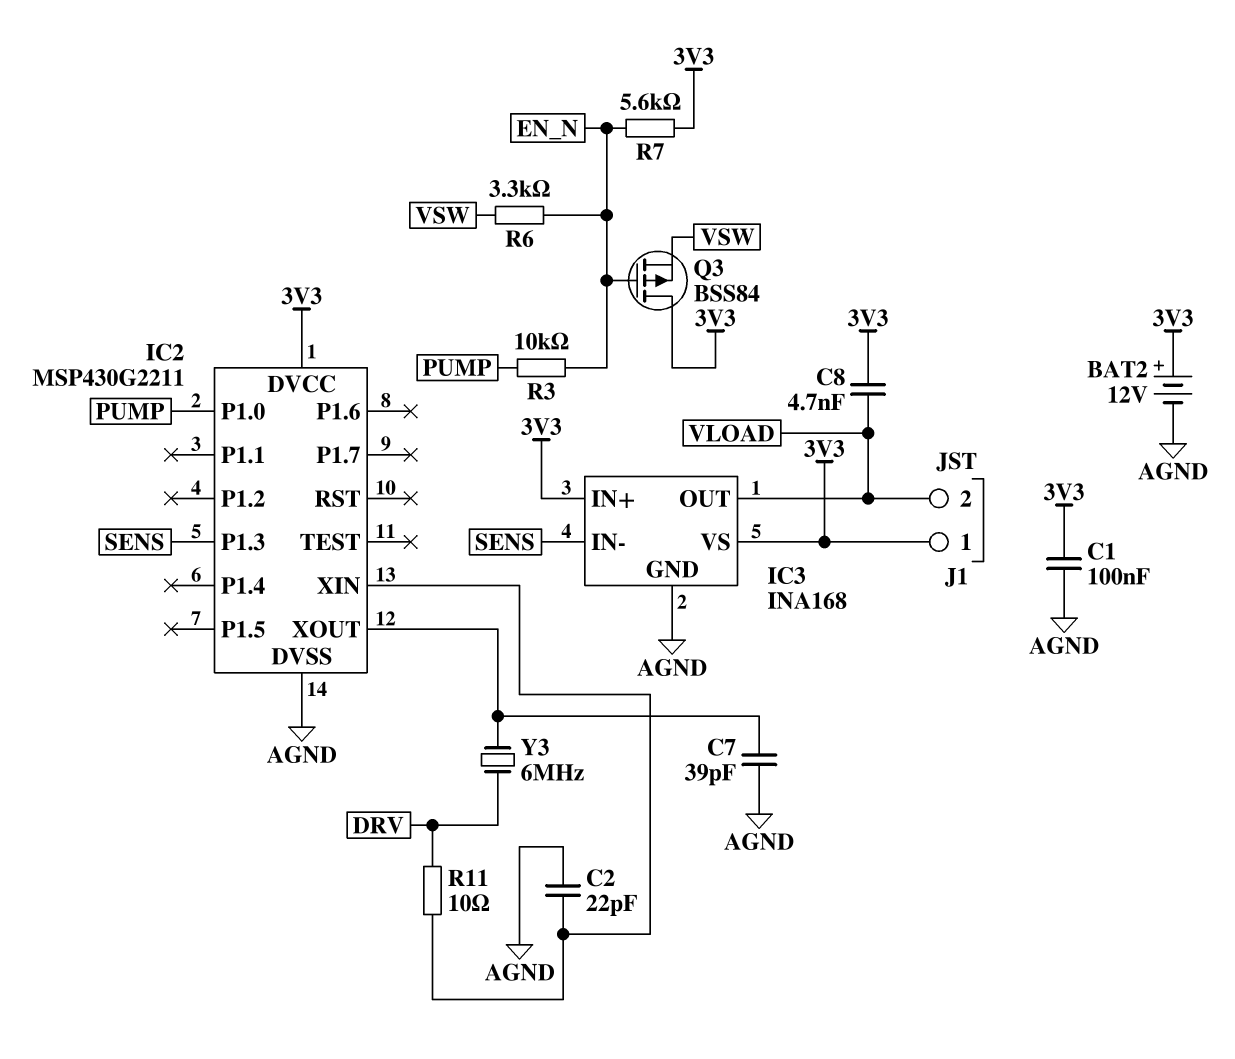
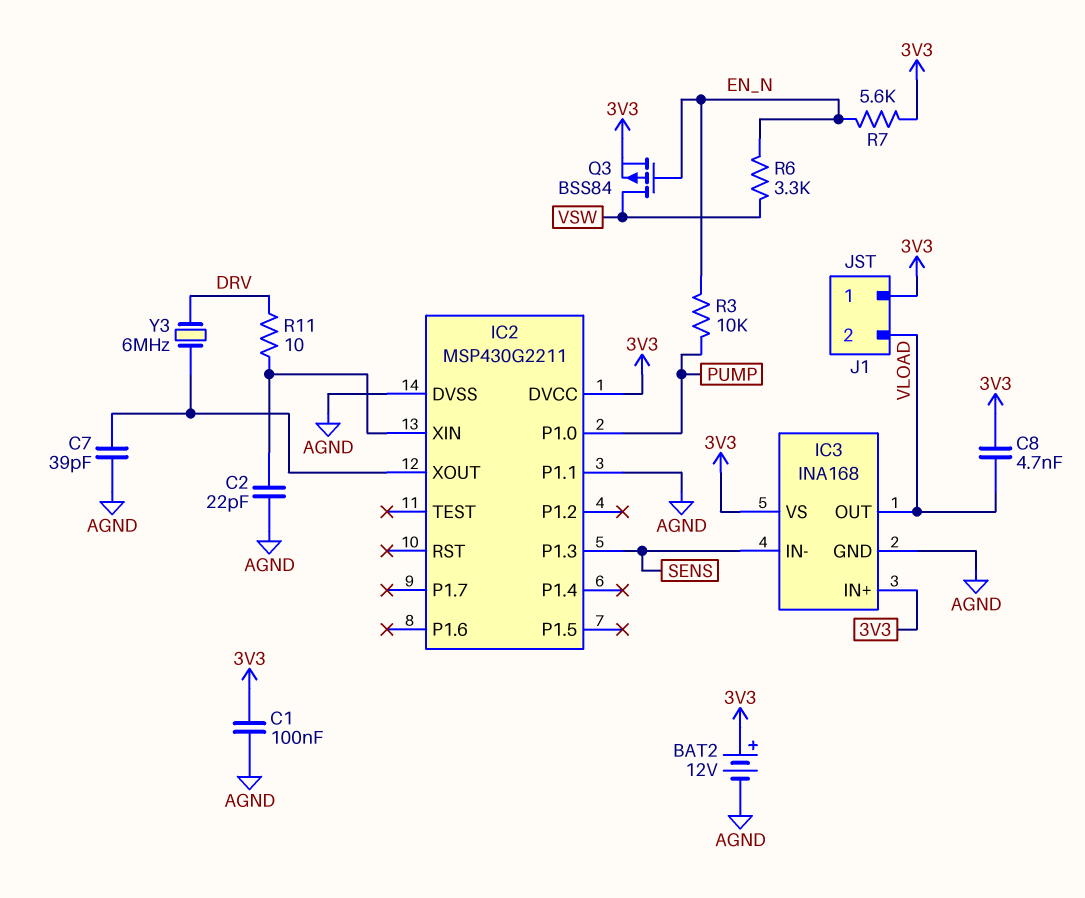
IC2 pin P1.1: none -> AGND
Q3: PMOS BSS84 (G EN_N, D 3V3, S VSW) -> PMOS BSS84 (G EN_N, D VSW, S 3V3)

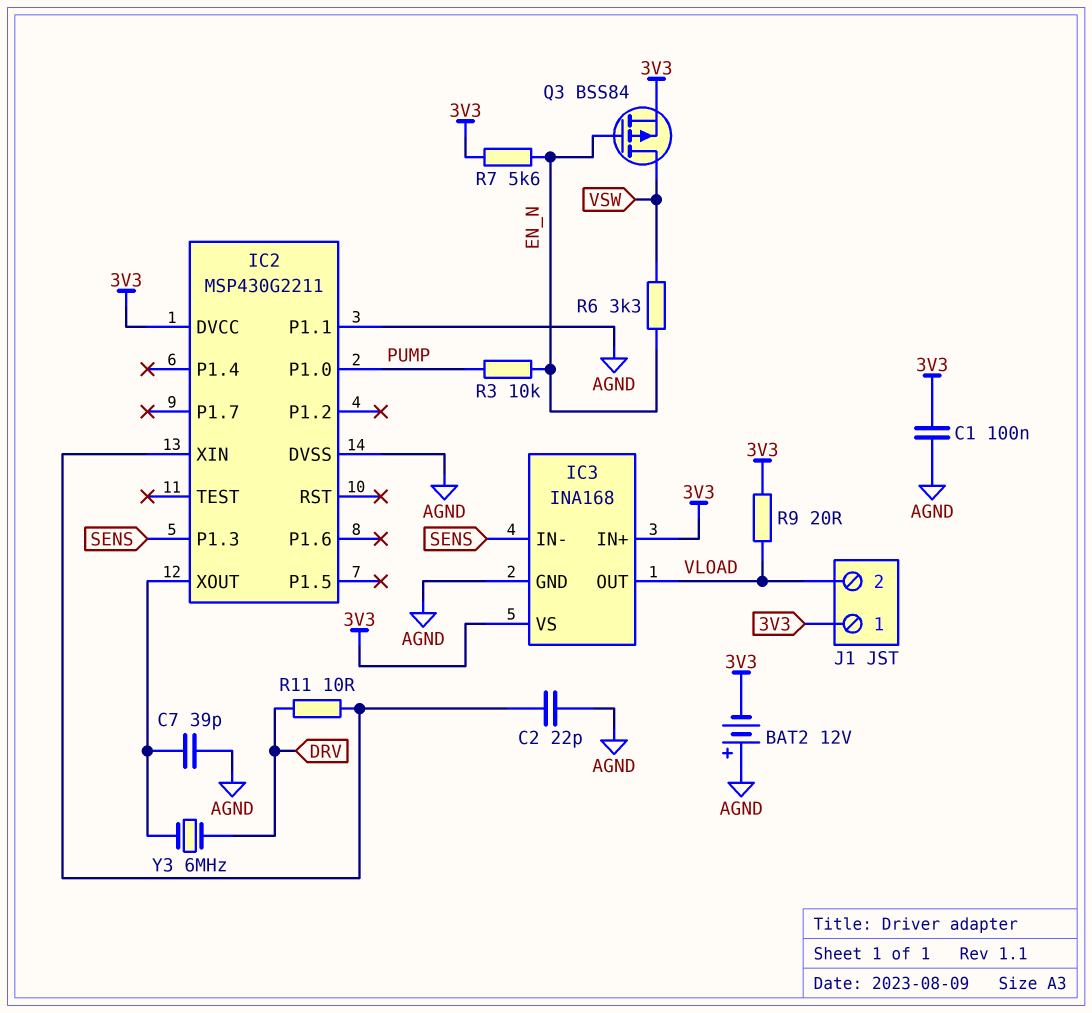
BAT2: 12V (plus 3V3, minus AGND) -> 12V (plus AGND, minus 3V3)
C8: 4.7nF (3V3, VLOAD) -> none
R9: none -> 20 (3V3, VLOAD)

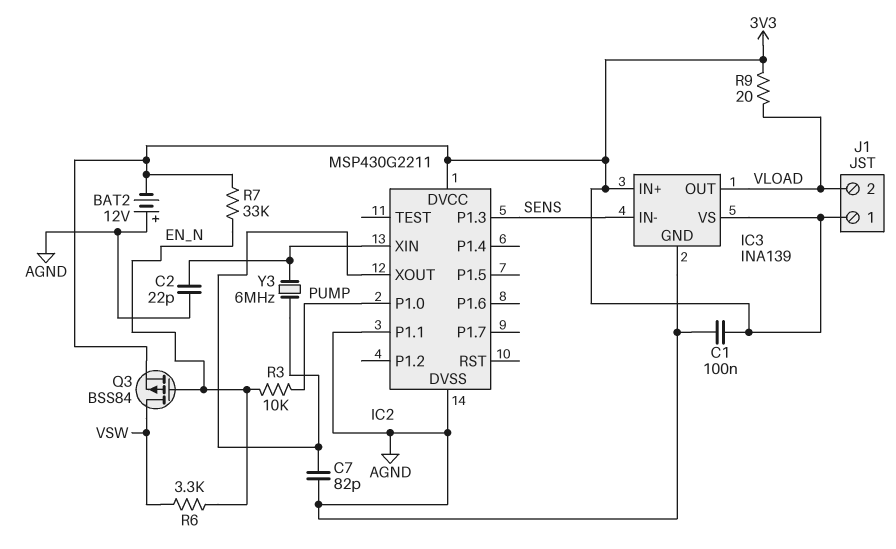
C7: 39pF (AGND, IC2/XOUT) -> 82pF (AGND, IC2/XOUT)
IC3: INA168 -> INA139
R7: 5.6k (3V3, EN_N) -> 33k (3V3, EN_N)
R11: 10 (DRV, IC2/XIN) -> none
Y3: 6MHz (DRV, IC2/XOUT) -> 6MHz (IC2/XIN, IC2/XOUT)

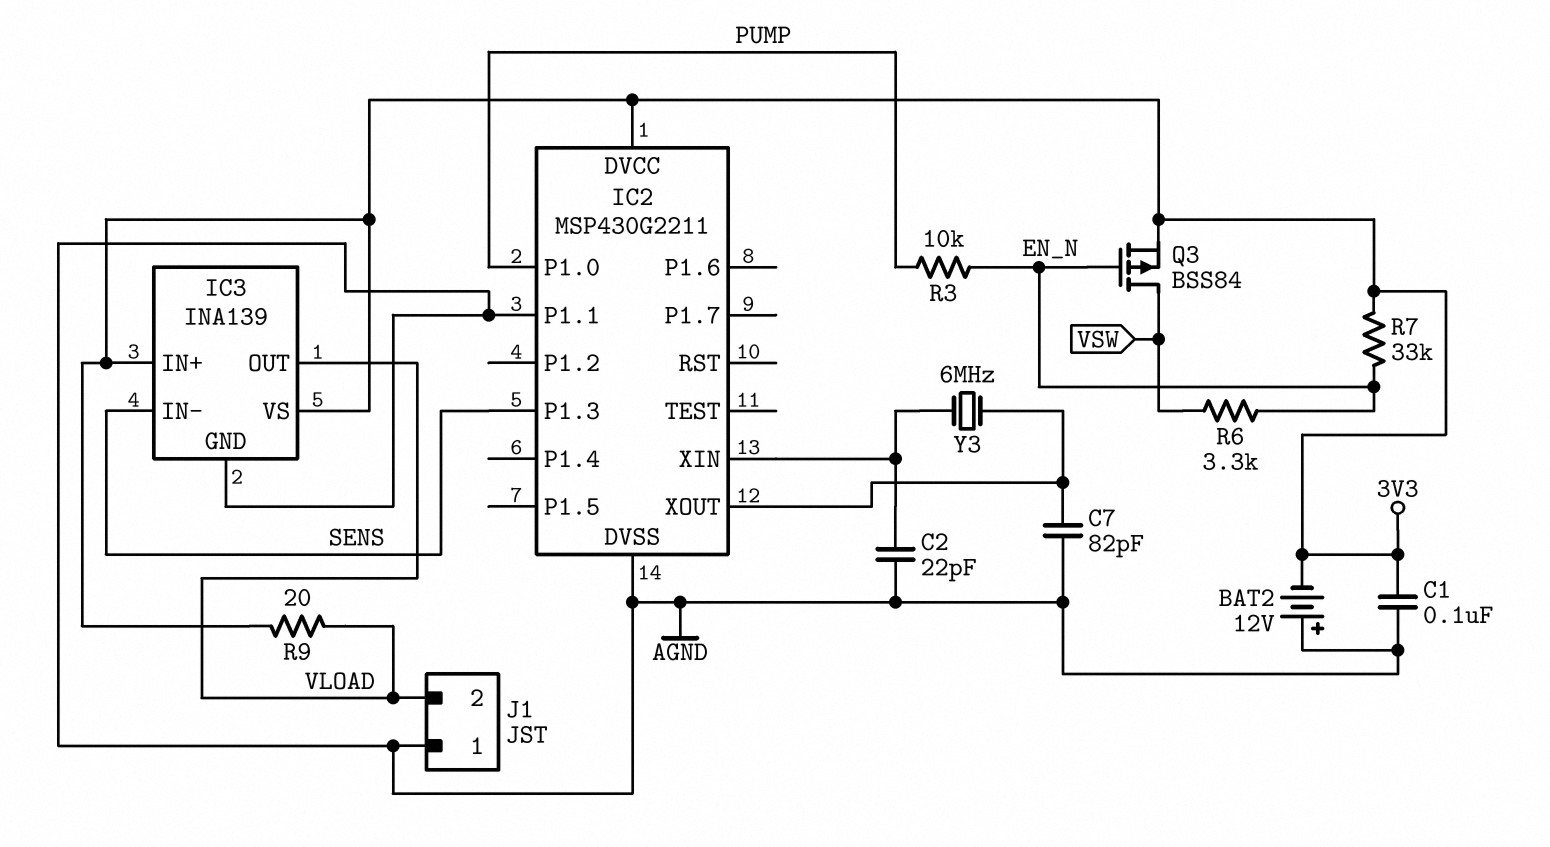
J1 pin 1: 3V3 -> AGND

